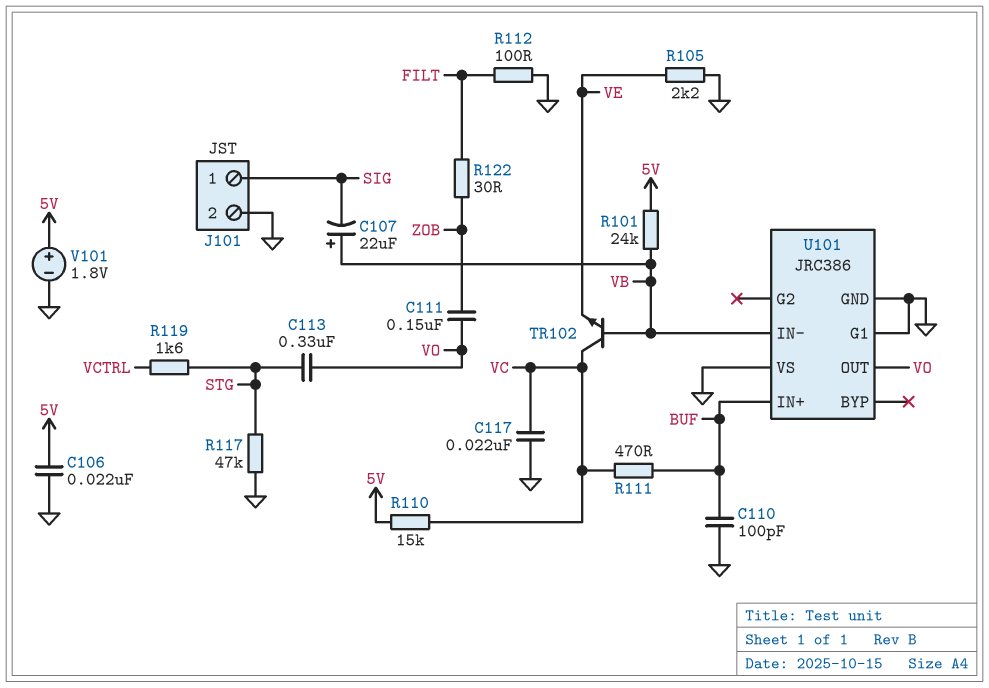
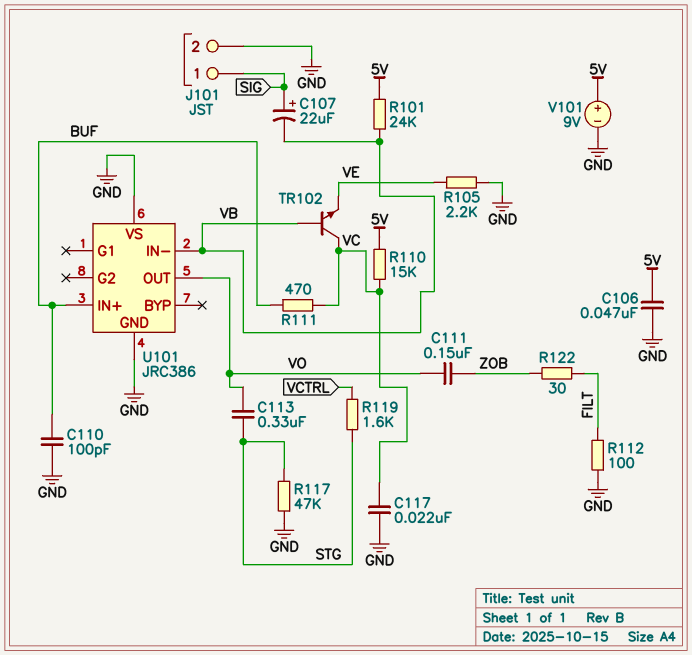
C106: 22nF (5V, GND) -> 47nF (5V, GND)
C107: 22uF (plus VB, minus SIG) -> 22uF (plus SIG, minus VB)
U101 pin G1: GND -> none
V101: 1.8V (plus 5V, minus GND) -> 9V (plus 5V, minus GND)

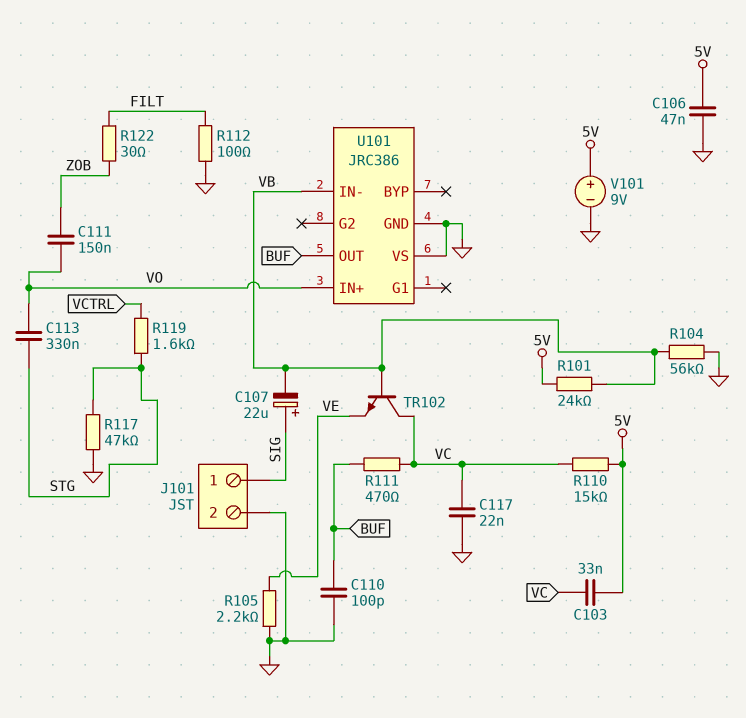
C103: none -> 33nF (5V, VC)
R104: none -> 56k (GND, VB)
U101 pin IN+: BUF -> VO
U101 pin OUT: VO -> BUF

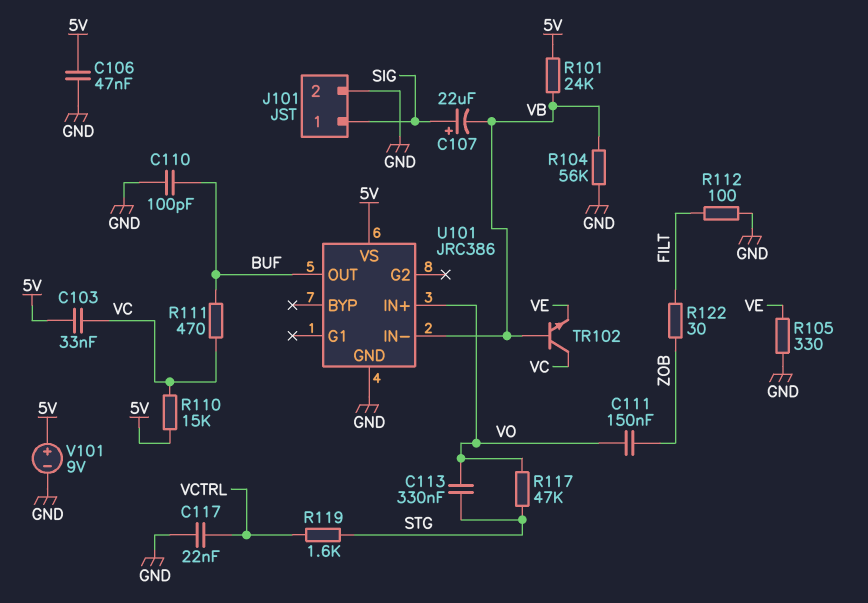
C117: 22nF (GND, VC) -> 22nF (GND, VCTRL)
R105: 2.2k (GND, VE) -> 330 (GND, VE)
R117: 47k (GND, STG) -> 47k (STG, VO)
U101 pin VS: GND -> 5V

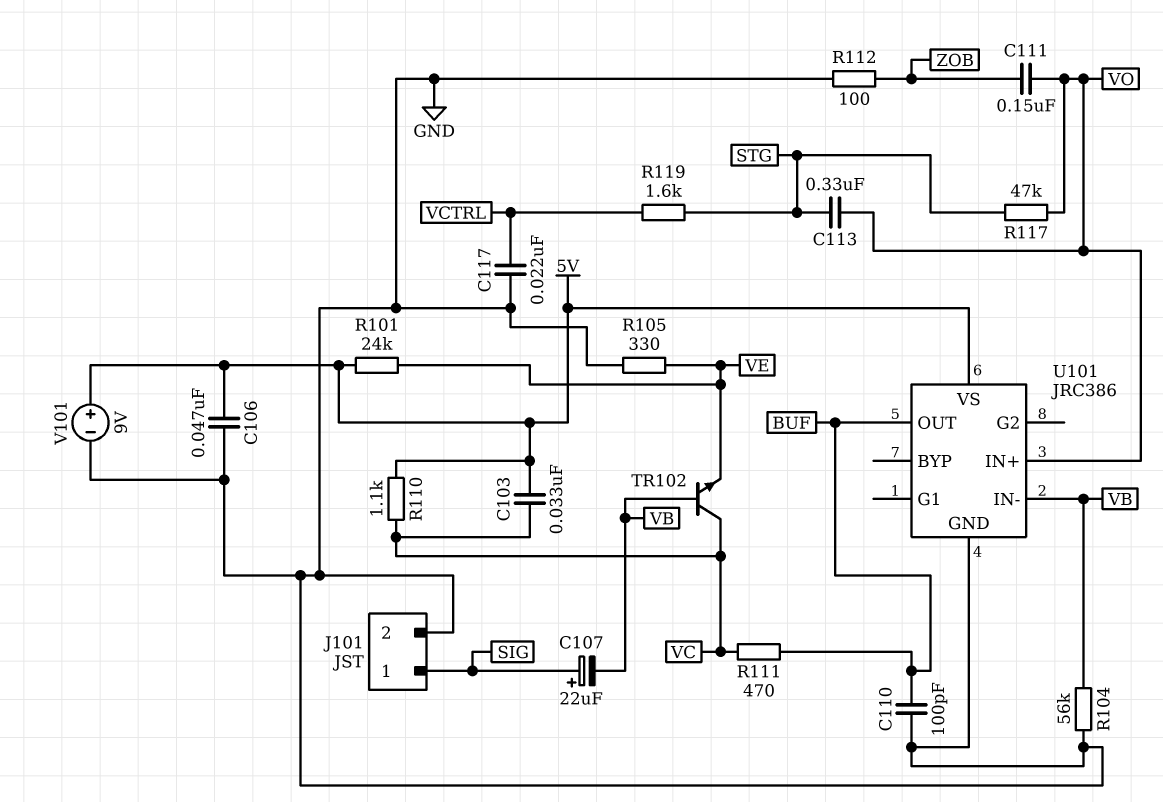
R101: 24k (5V, VB) -> 24k (5V, VE)
R110: 15k (5V, VC) -> 1.1k (5V, VC)
R112: 100 (FILT, GND) -> 100 (GND, ZOB)
R122: 30 (FILT, ZOB) -> none

